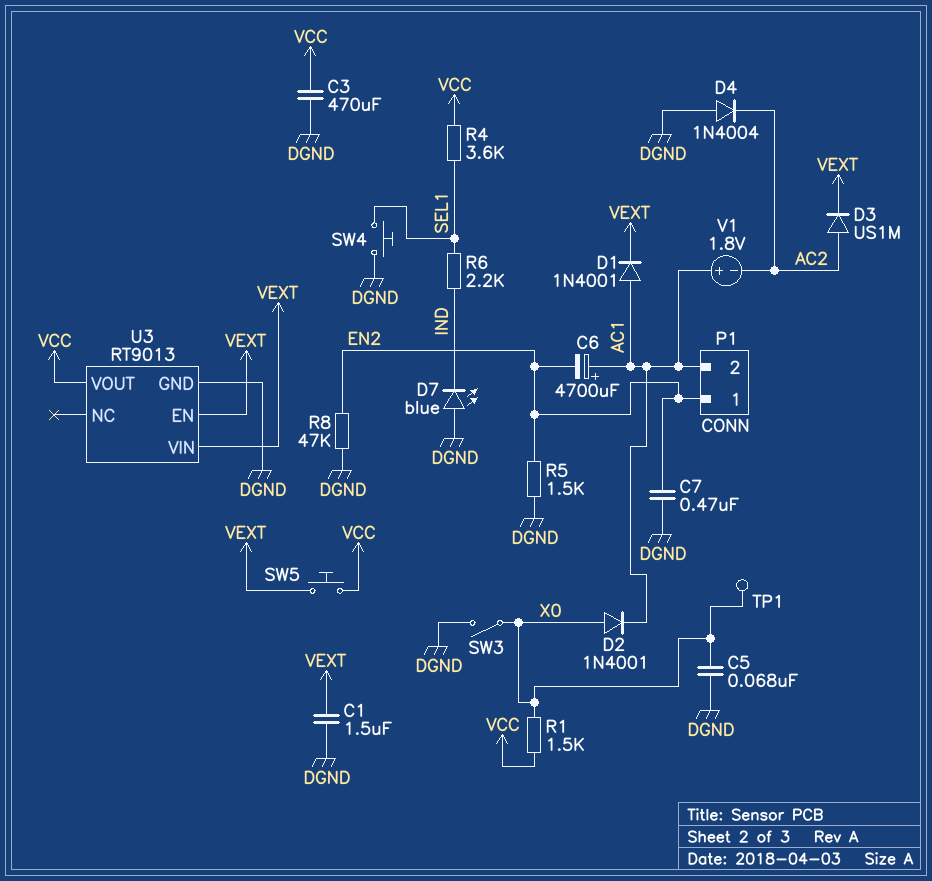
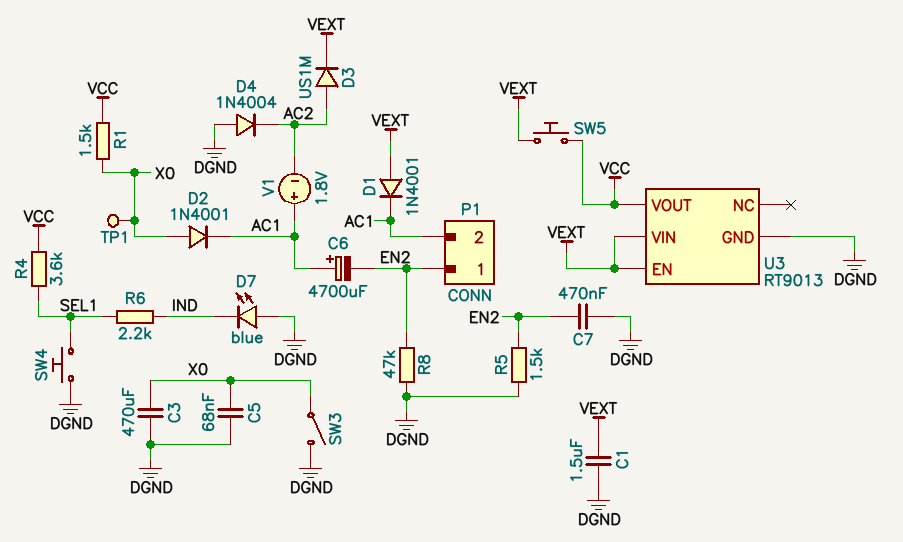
C3: 470uF (DGND, VCC) -> 470uF (DGND, X0)
D1: diode 1N4001 (A AC1, K VEXT) -> diode 1N4001 (A VEXT, K AC1)

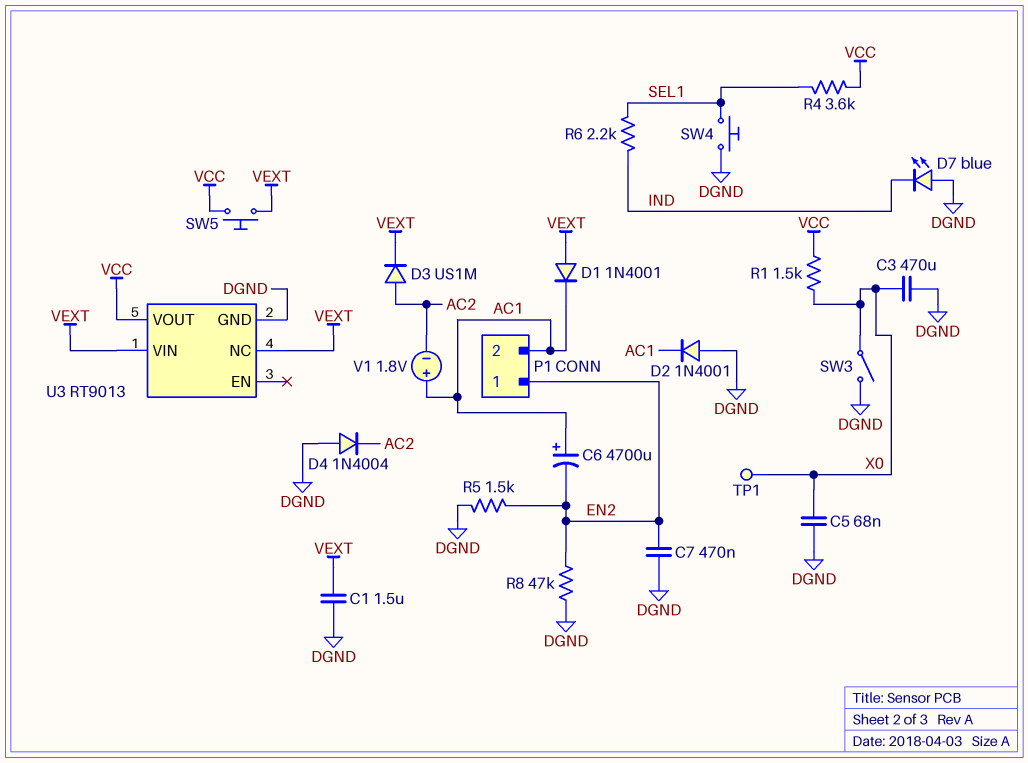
D2: diode 1N4001 (A X0, K AC1) -> diode 1N4001 (A DGND, K AC1)
U3 pin EN: VEXT -> none
U3 pin NC: none -> VEXT

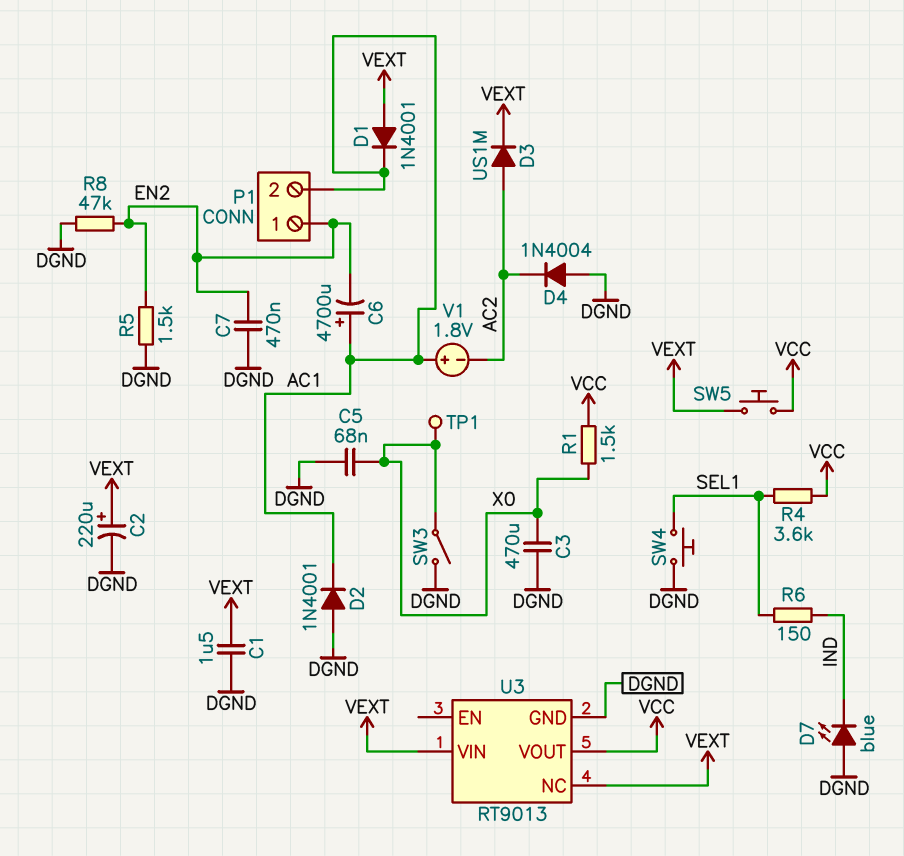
C2: none -> 220uF (plus VEXT, minus DGND)
R6: 2.2k (IND, SEL1) -> 150 (IND, SEL1)

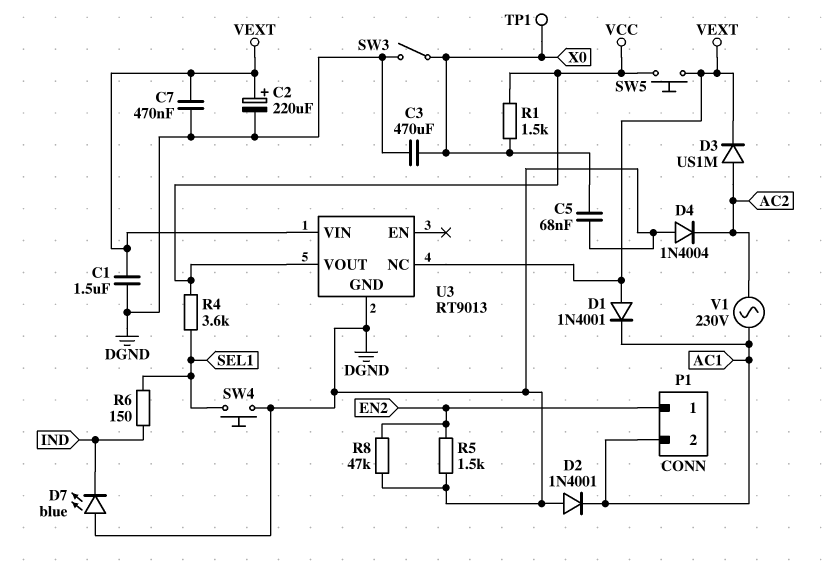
C6: 4700uF (plus AC1, minus EN2) -> none
C7: 470nF (DGND, EN2) -> 470nF (DGND, VEXT)
V1: 1.8V (plus AC1, minus AC2) -> AC 230V (AC1, AC2)

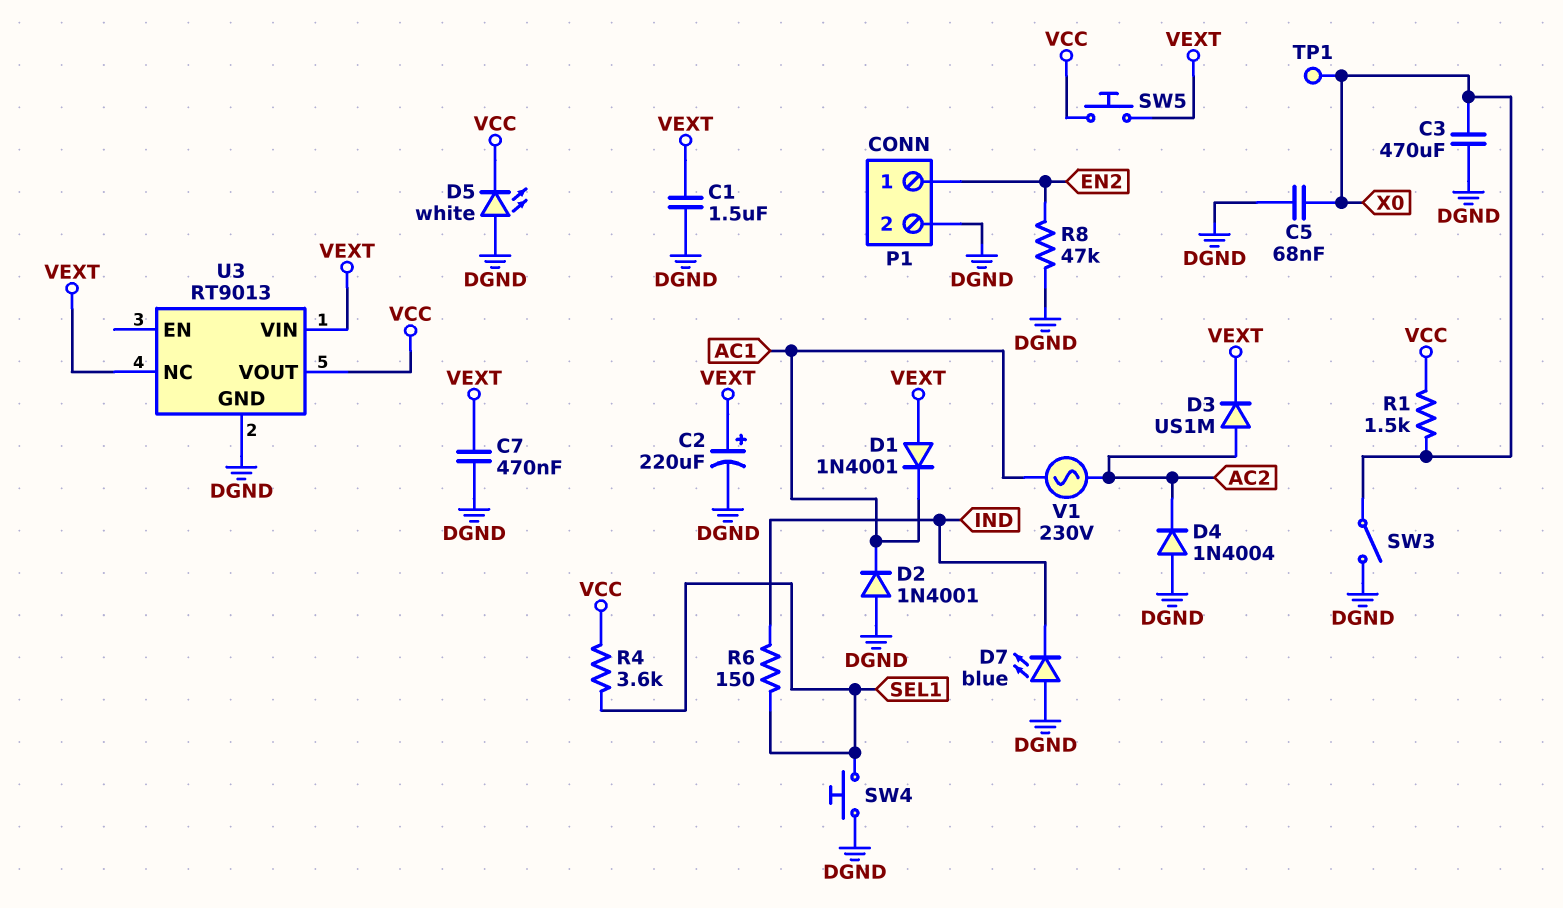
D5: none -> LED white (A DGND, K VCC)
P1 pin 2: AC1 -> DGND
R5: 1.5k (DGND, EN2) -> none

